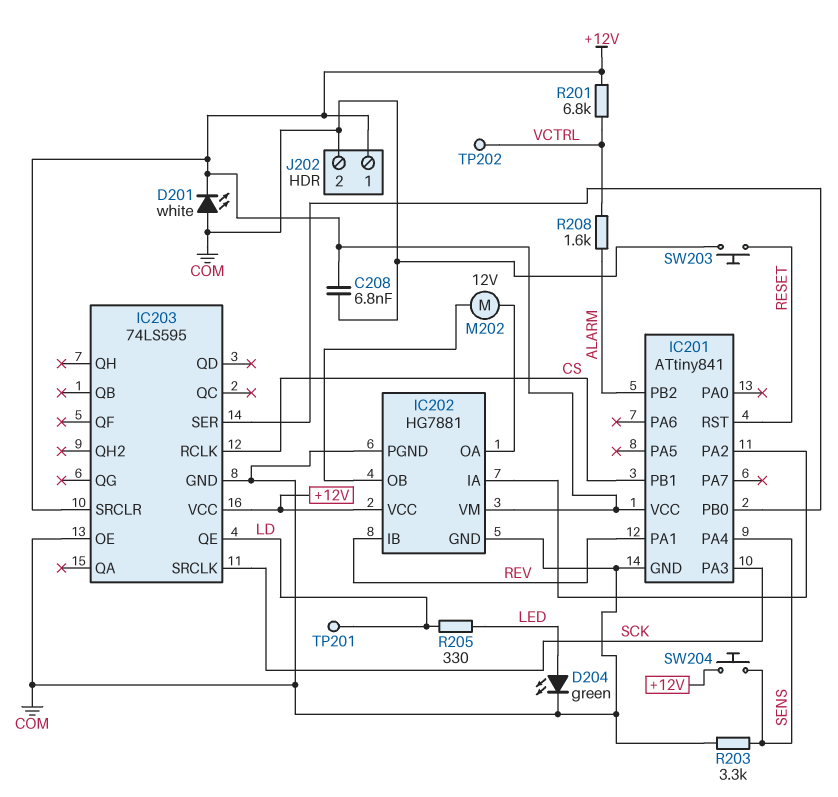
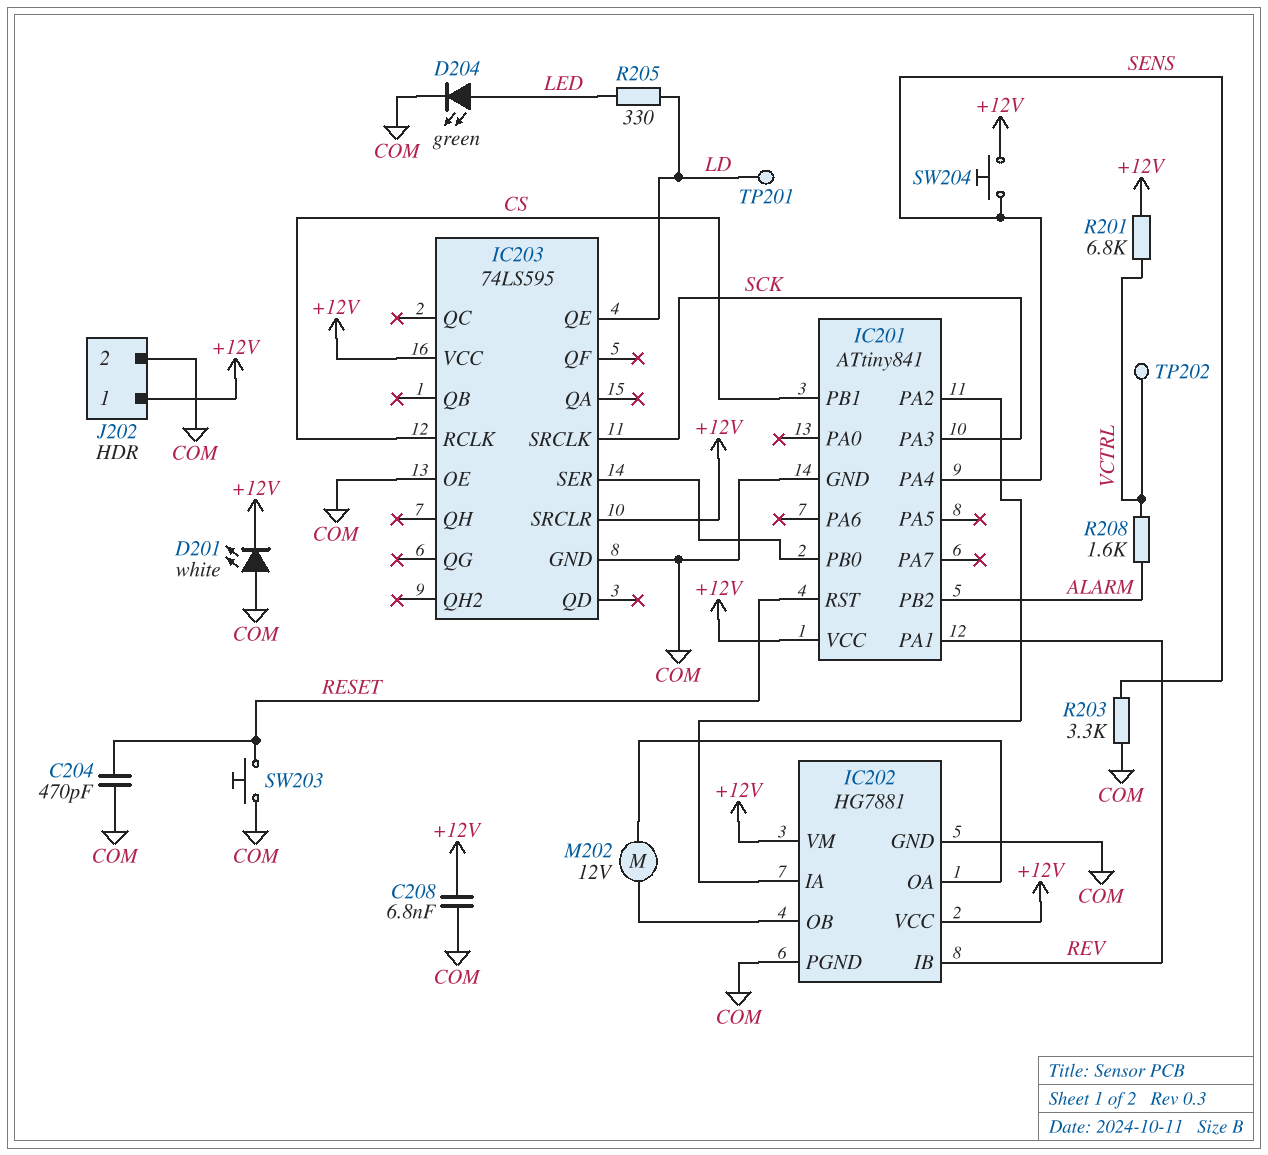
C204: none -> 470pF (COM, RESET)

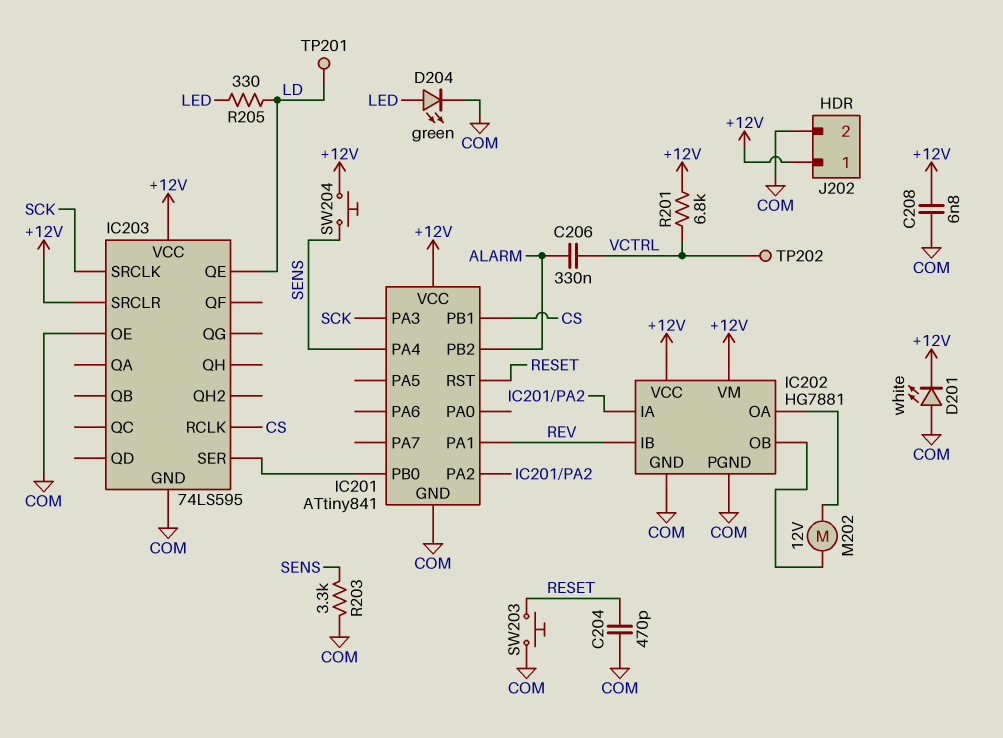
C206: none -> 330nF (ALARM, VCTRL)
R208: 1.6k (ALARM, VCTRL) -> none

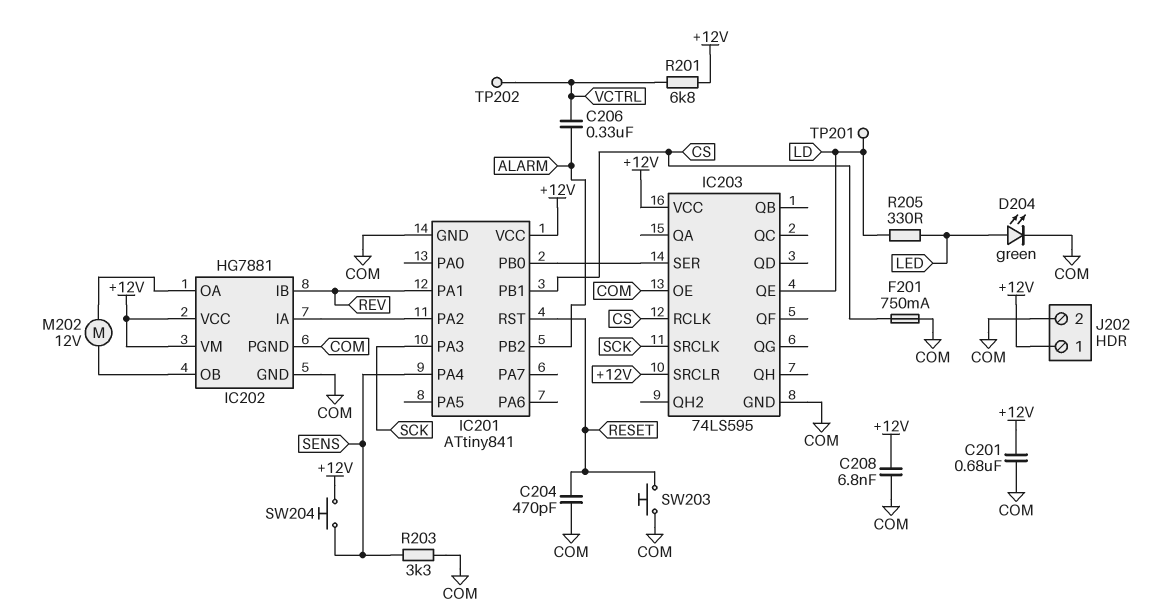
C201: none -> 680nF (+12V, COM)
D201: LED white (A COM, K +12V) -> none
F201: none -> 750mA (COM, CS)

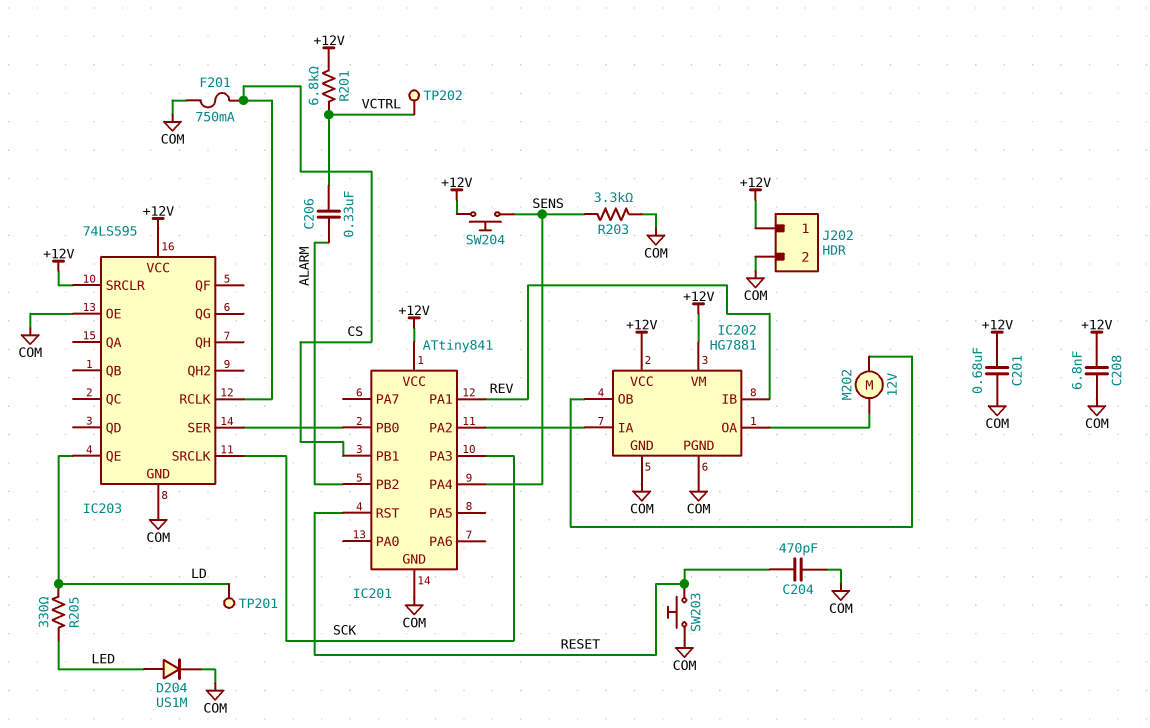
D204: LED green (A LED, K COM) -> diode US1M (A LED, K COM)

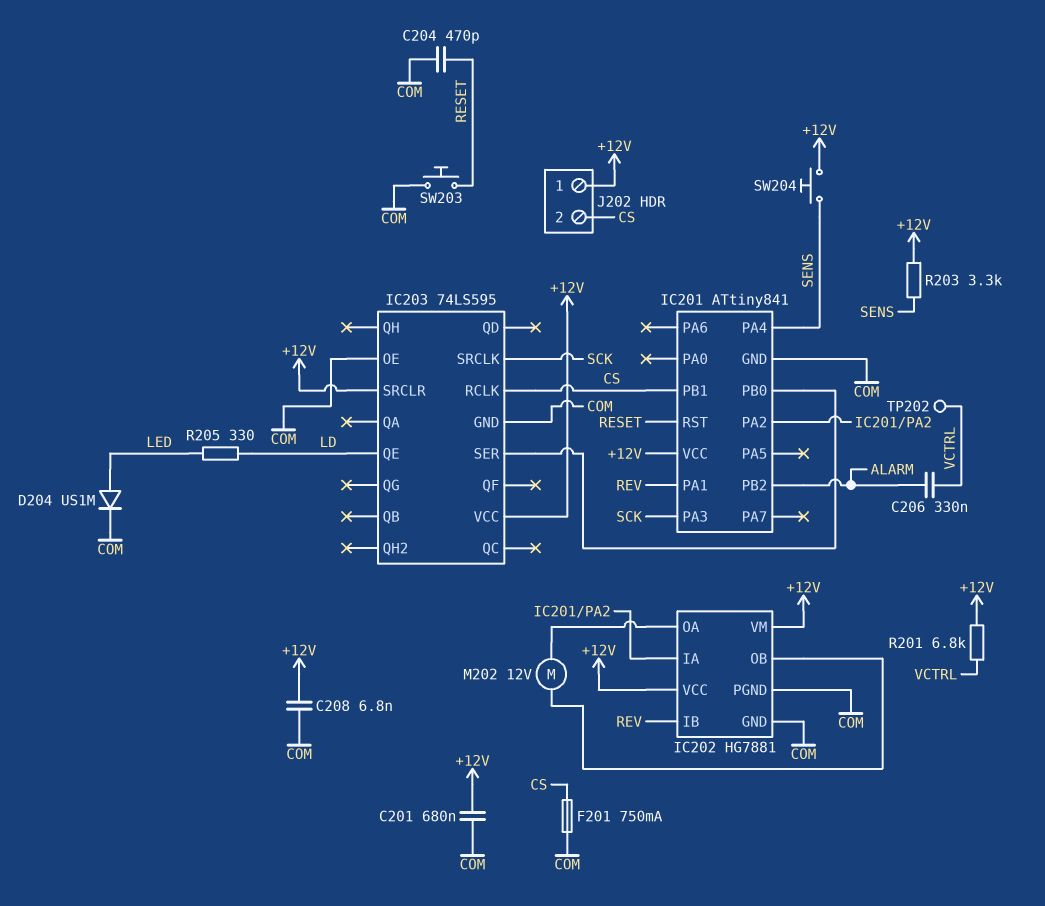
J202 pin 2: COM -> CS
R203: 3.3k (COM, SENS) -> 3.3k (+12V, SENS)
TP201: test point (LD) -> none

